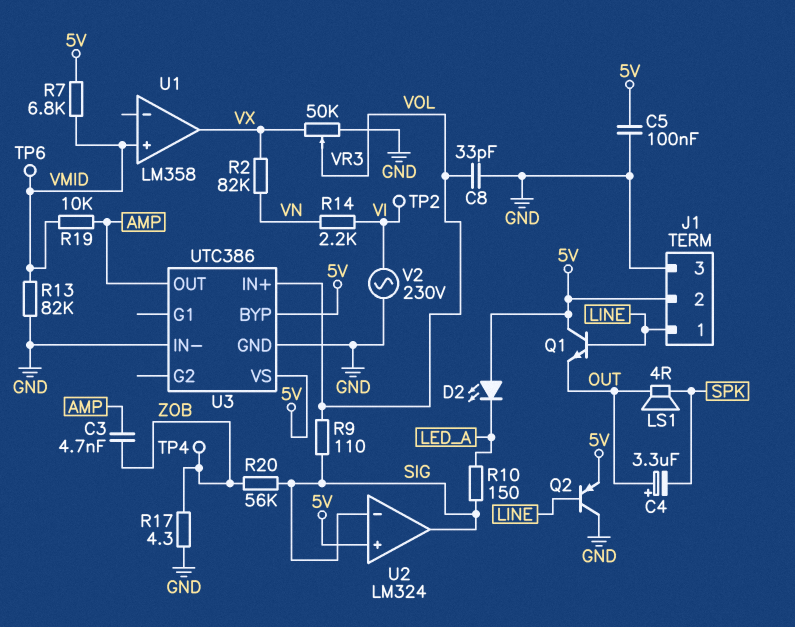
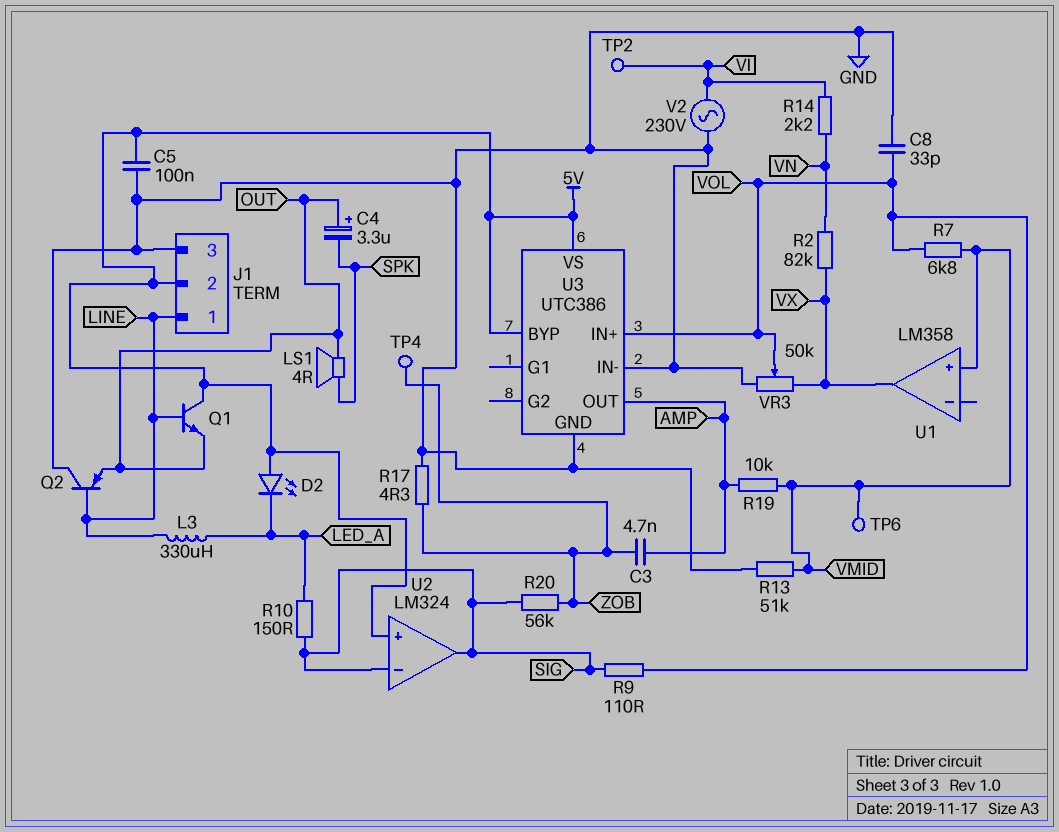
L3: none -> 330uH (LED_A, LINE)
Q2: PNP (B LINE, C GND, E 5V) -> PNP (B LINE, C GND, E OUT)
R7: 6.8k (5V, VMID) -> 6.8k (VMID, VOL)
R13: 82k (GND, VMID) -> 51k (GND, VMID)

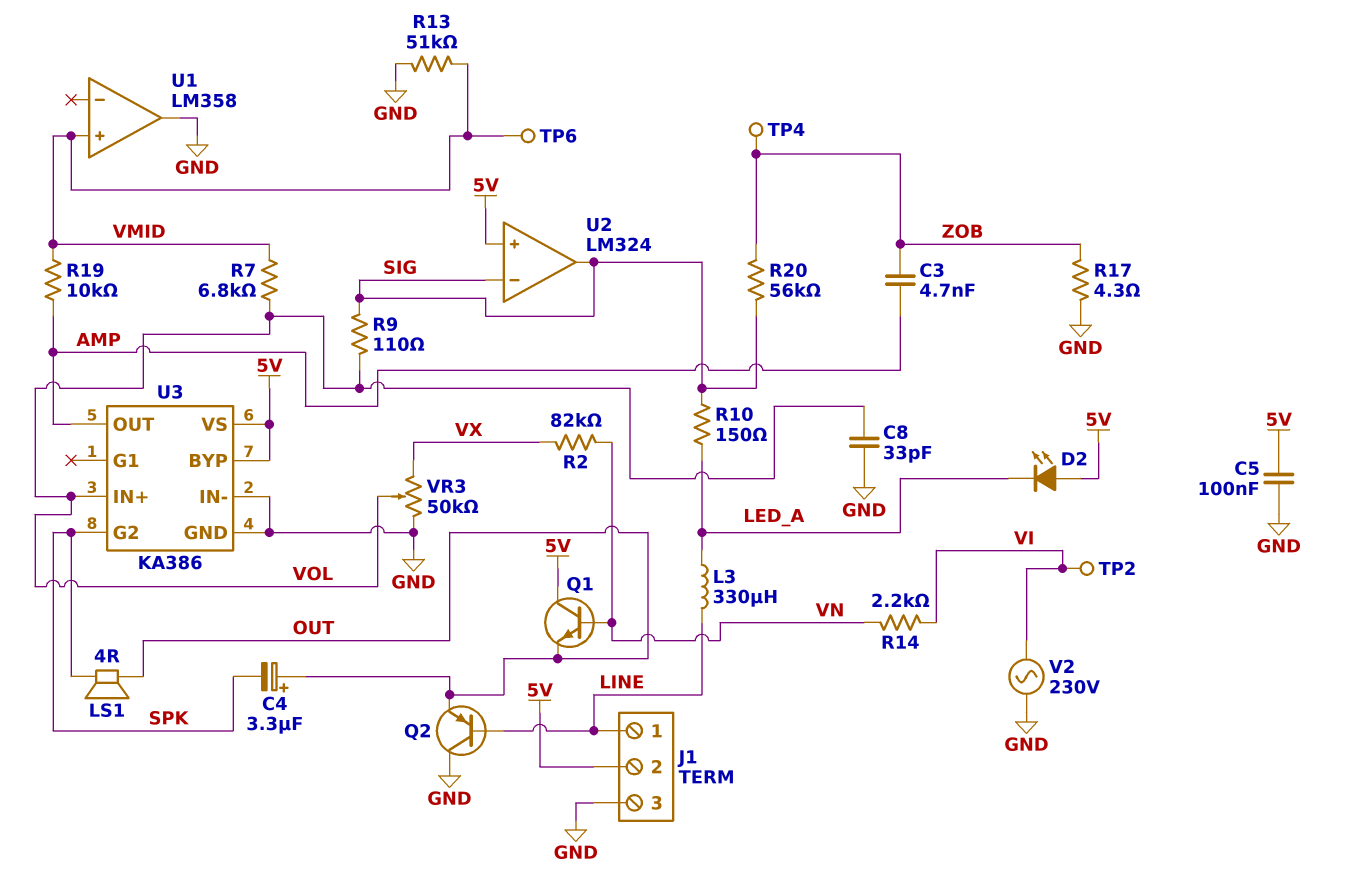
Q1: NPN (B LINE, C 5V, E OUT) -> NPN (B VN, C 5V, E OUT)
U1 pin out: VX -> GND
U3: UTC386 -> KA386
U3 pin G2: none -> SPK

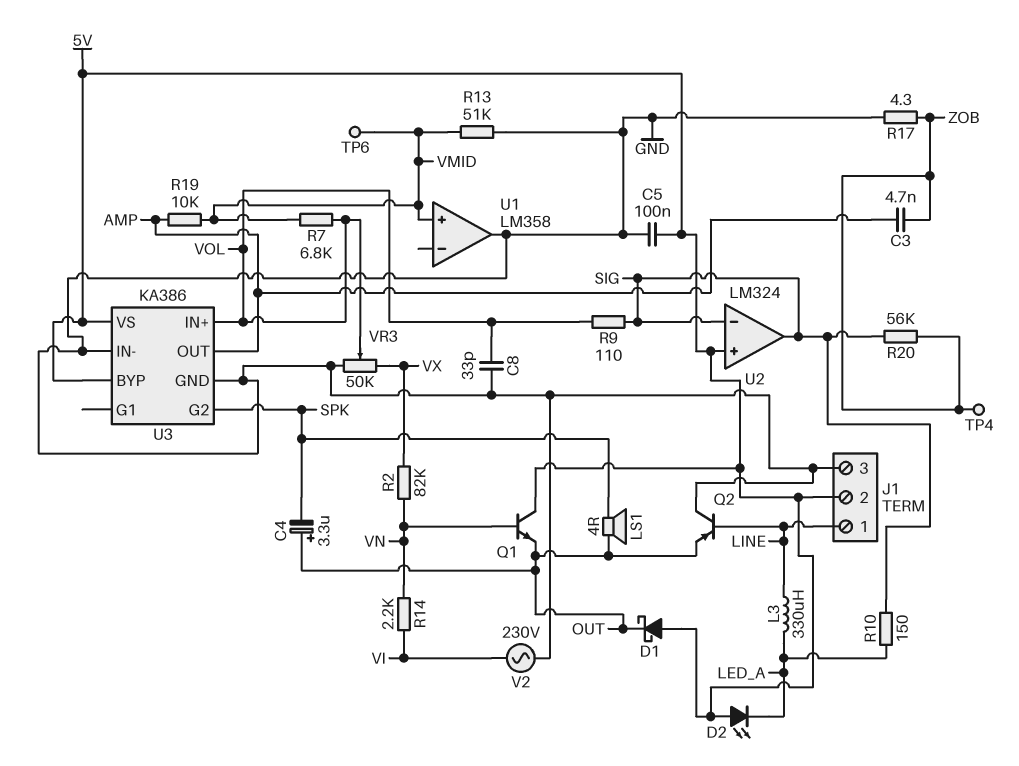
D1: none -> schottky (A 5V, K OUT)
TP2: test point (VI) -> none

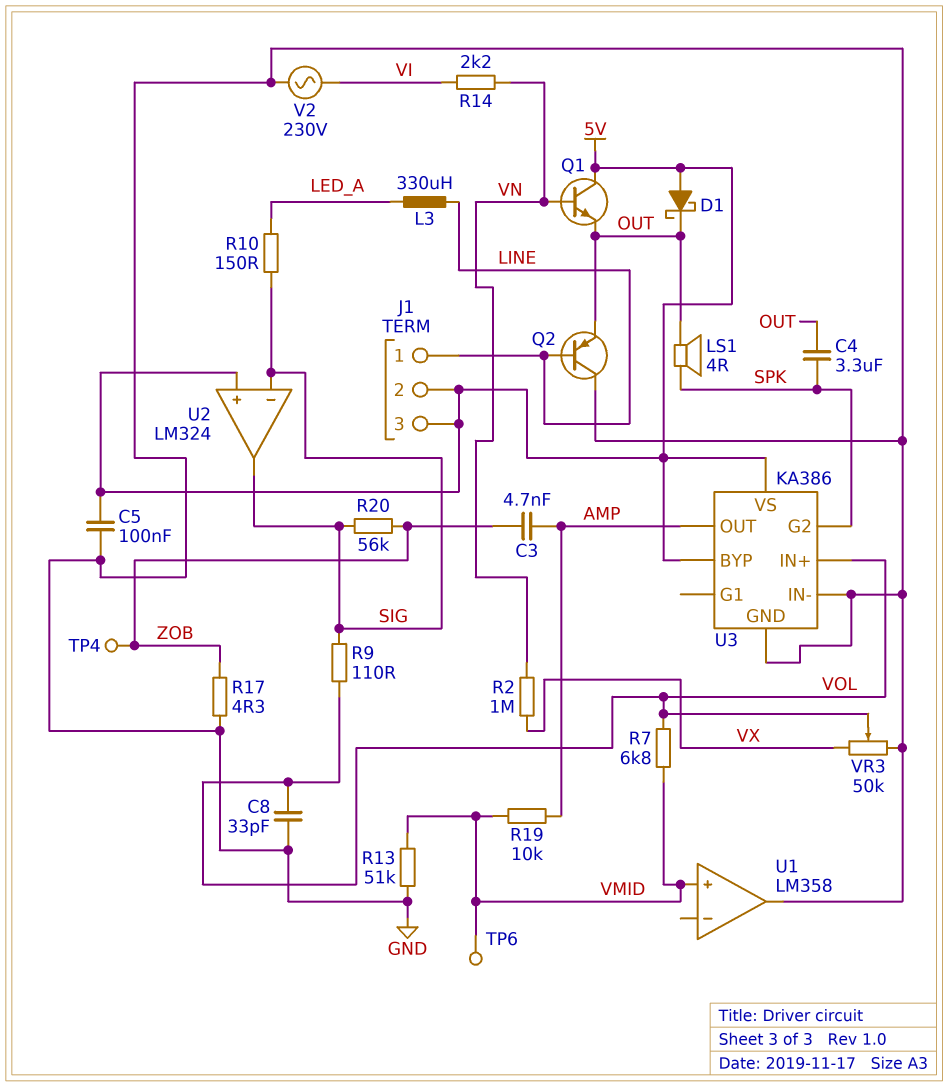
C4: 3.3uF (plus OUT, minus SPK) -> 3.3uF (OUT, SPK)
D2: LED (A 5V, K LED_A) -> none
J1 pin 3: GND -> 5V
R2: 82k (VN, VX) -> 1M (VN, VX)

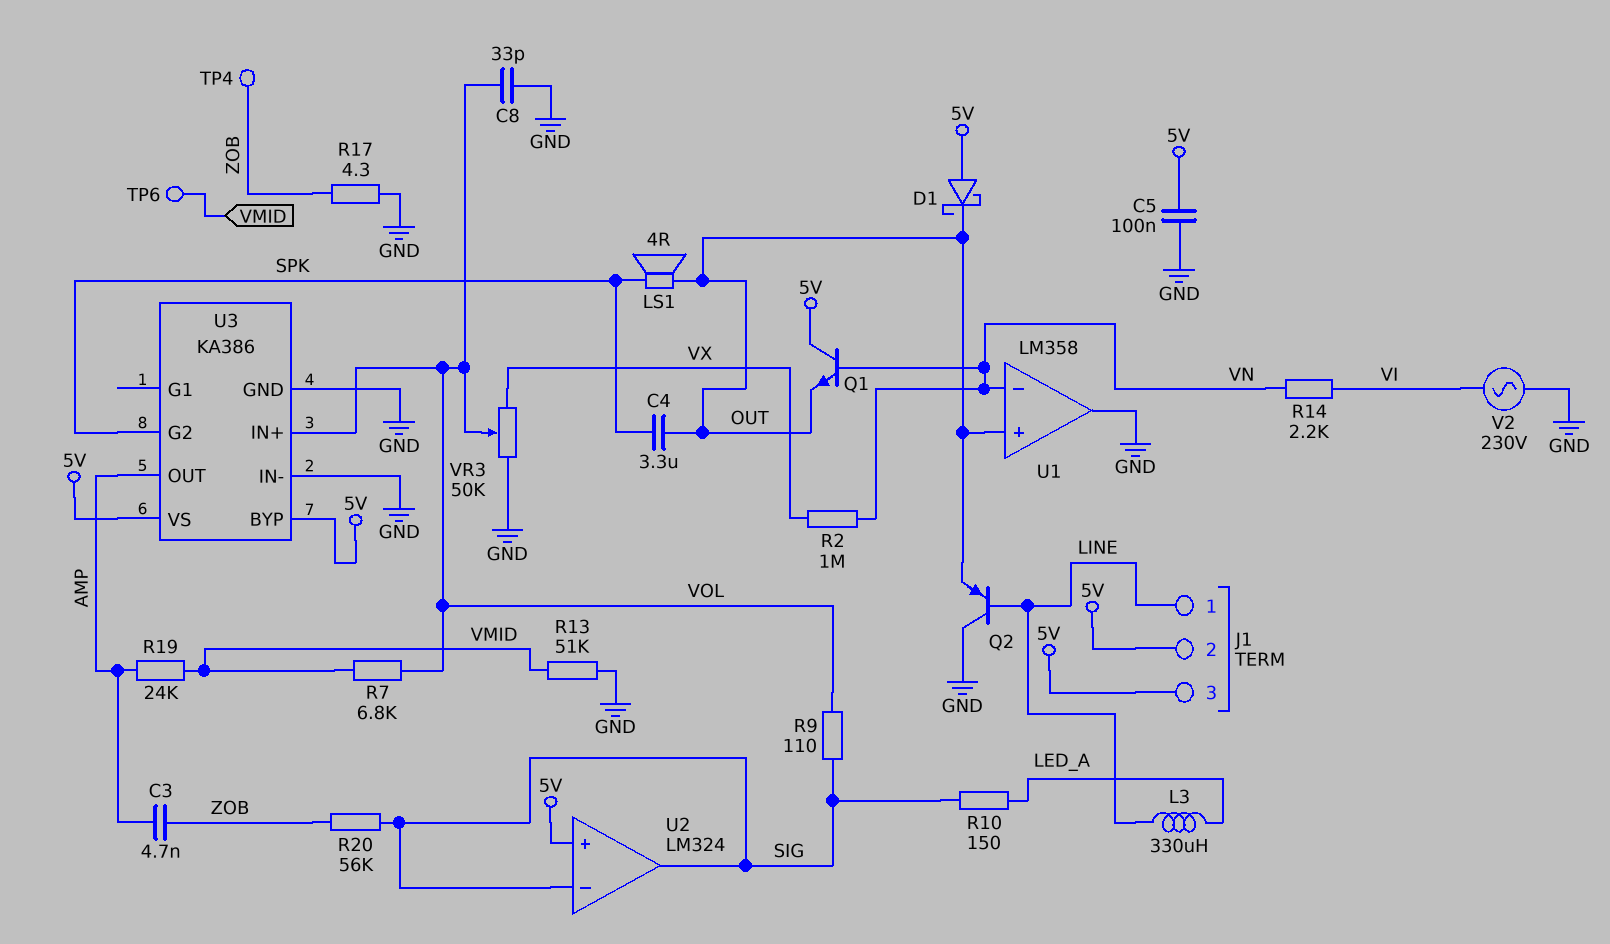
R19: 10k (AMP, VMID) -> 24k (AMP, VMID)
U1 pin in+: VMID -> OUT
U1 pin in-: none -> VN

